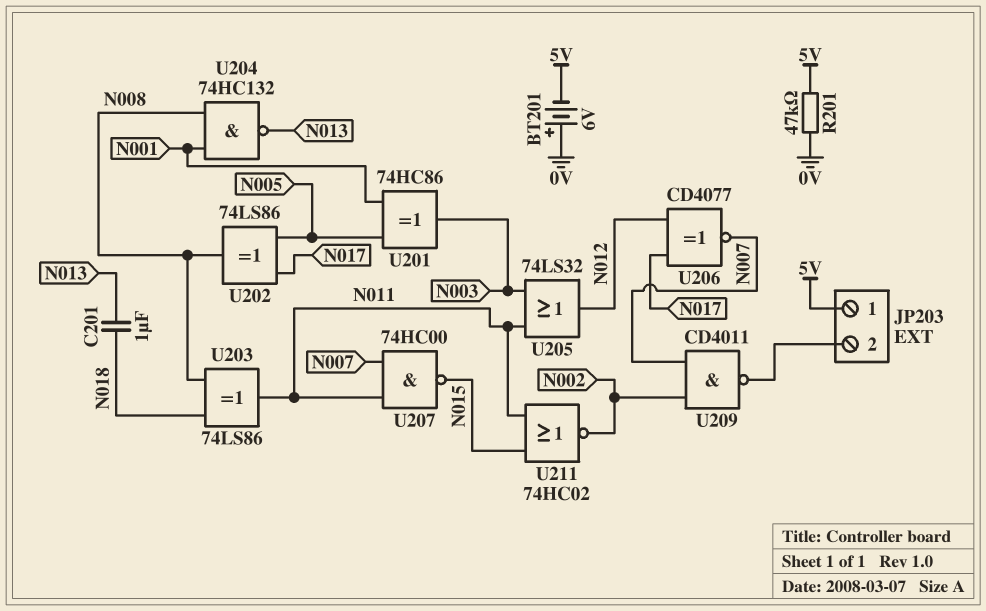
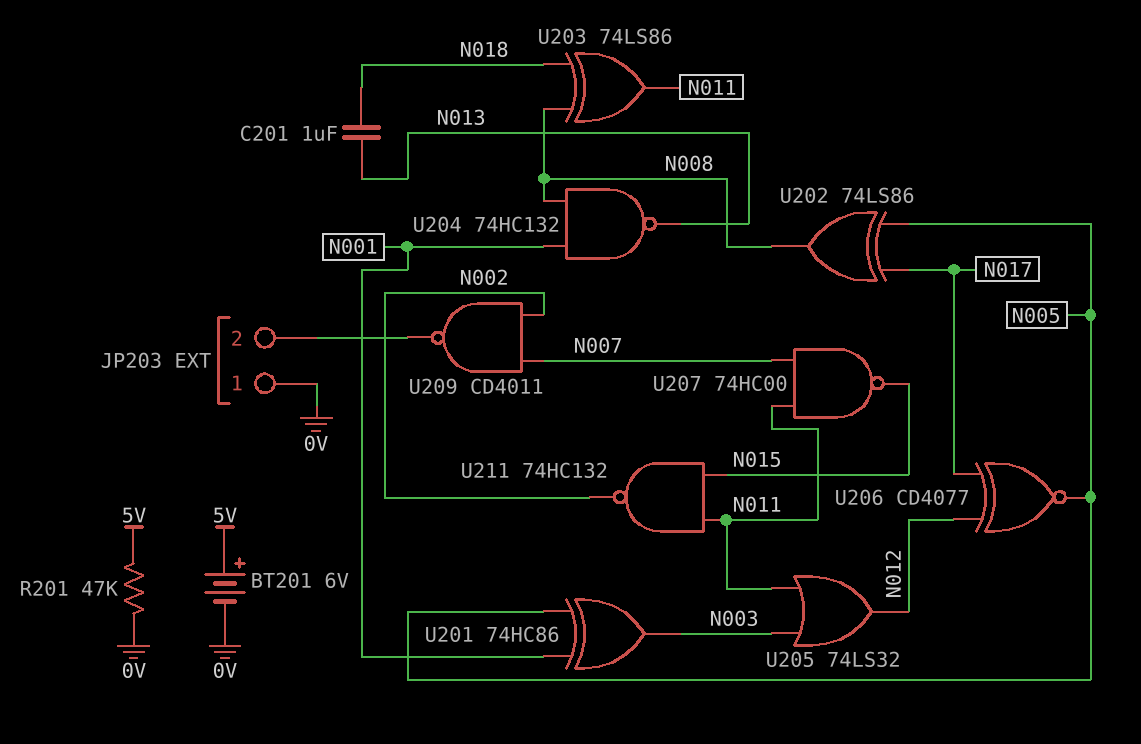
BT201: 6V (plus 0V, minus 5V) -> 6V (plus 5V, minus 0V)
JP203 pin 1: 5V -> 0V
U206: XNOR CD4077 (in N012, in N017, out N007) -> XNOR CD4077 (in N012, in N017, out N005)
U211: NOR 74HC02 (in N011, in N015, out N002) -> NAND 74HC132 (in N011, in N015, out N002)

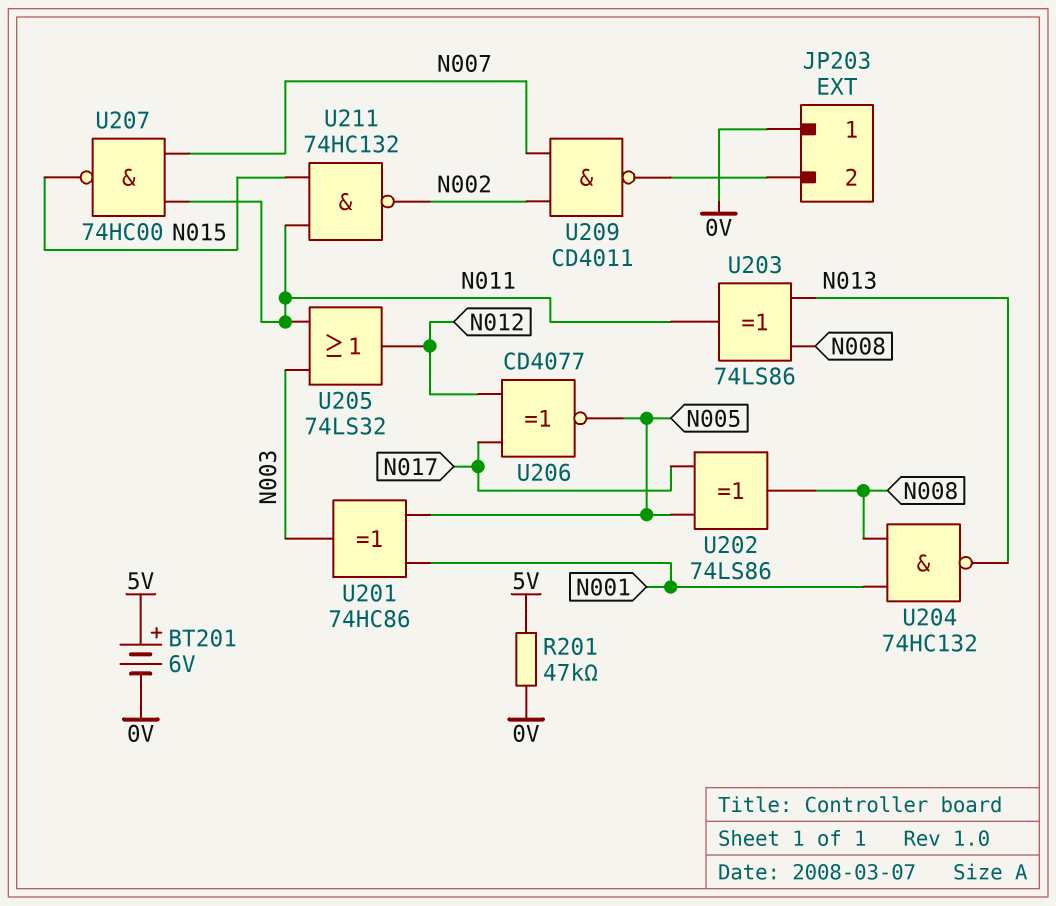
C201: 1uF (N013, N018) -> none
U203: XOR 74LS86 (in N008, in N018, out N011) -> XOR 74LS86 (in N008, in N013, out N011)

